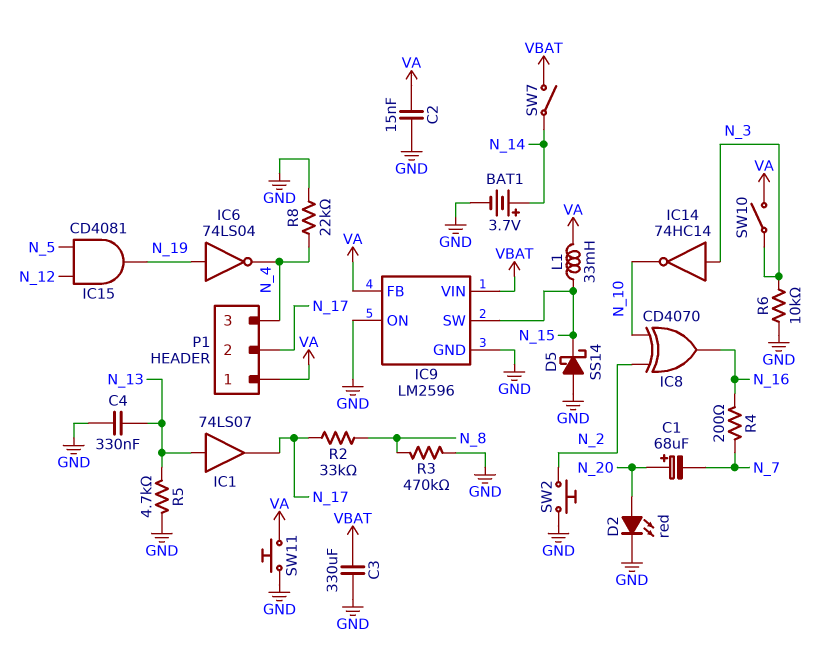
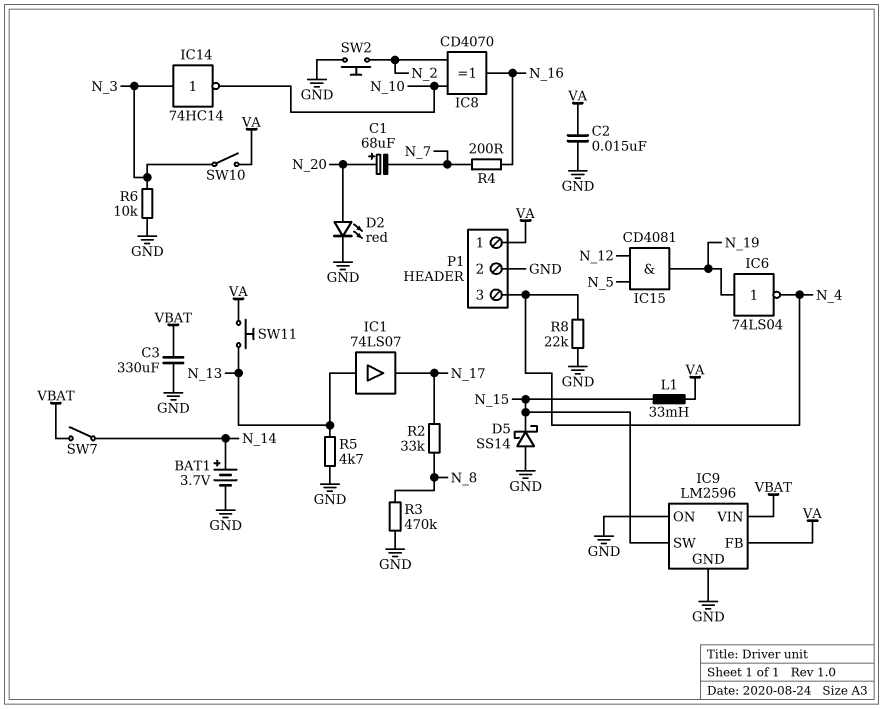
C4: 330nF (GND, N_13) -> none
P1 pin 2: N_17 -> GND
SW11: button (GND, VA) -> button (N_13, VA)

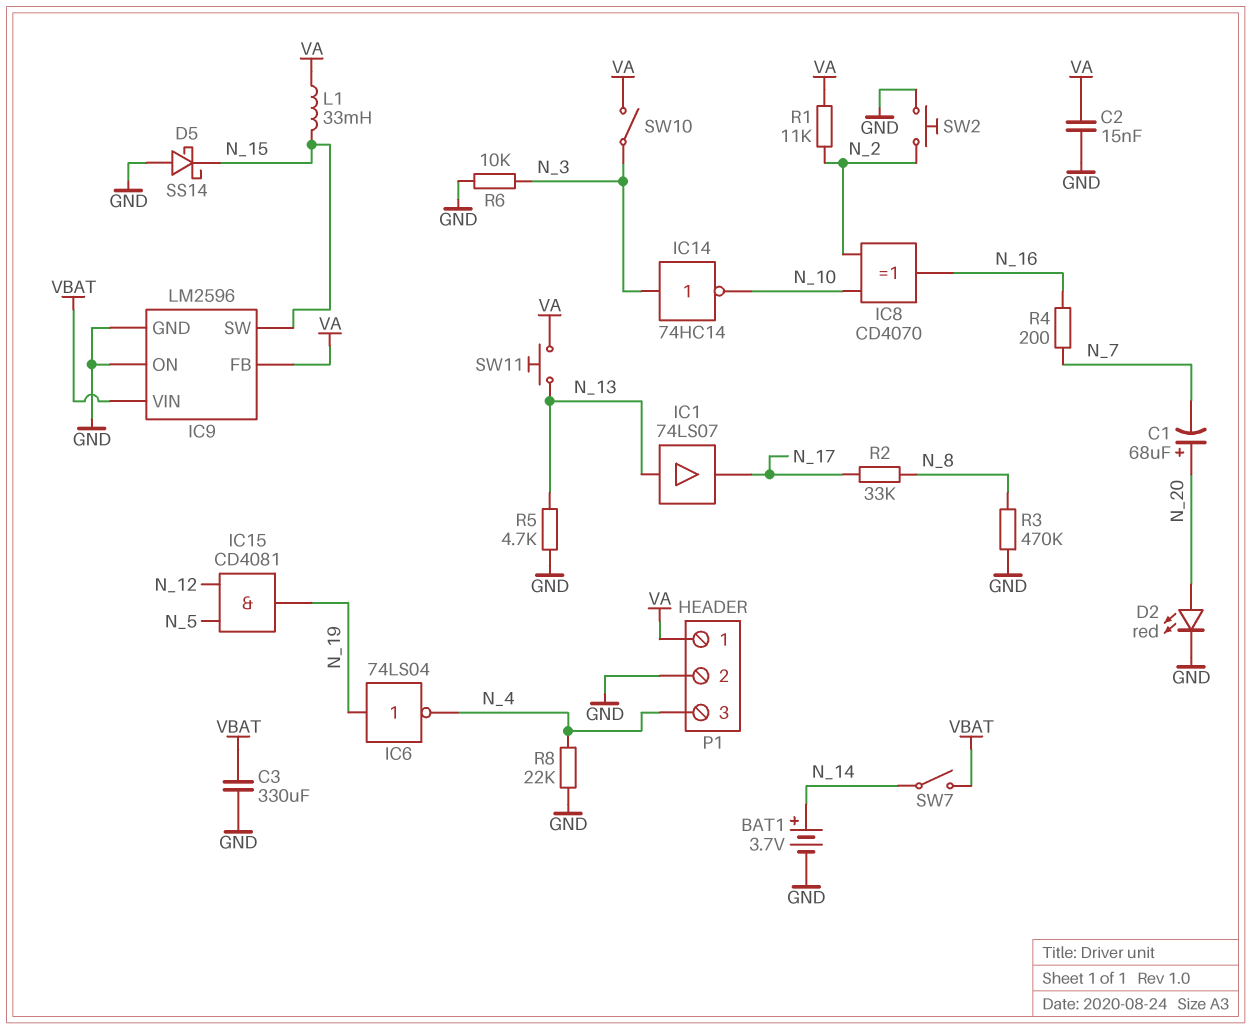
R1: none -> 11k (N_2, VA)

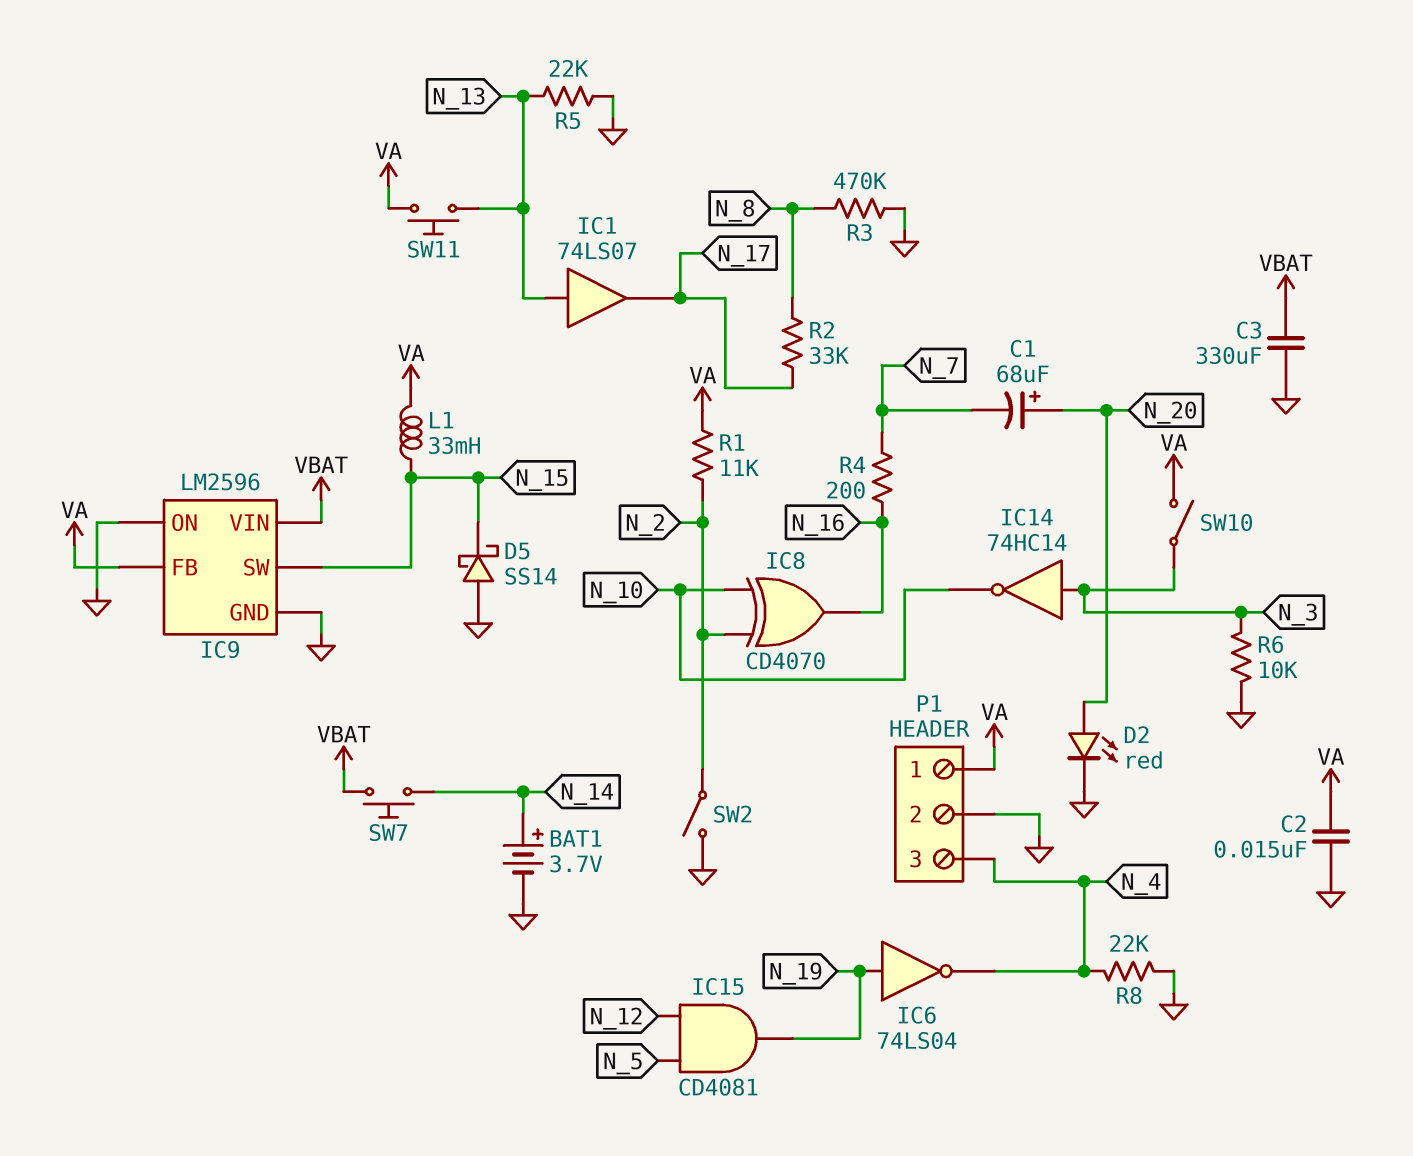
R5: 4.7k (GND, N_13) -> 22k (GND, N_13)
SW2: button (GND, N_2) -> switch (GND, N_2)
SW7: switch (N_14, VBAT) -> button (N_14, VBAT)

